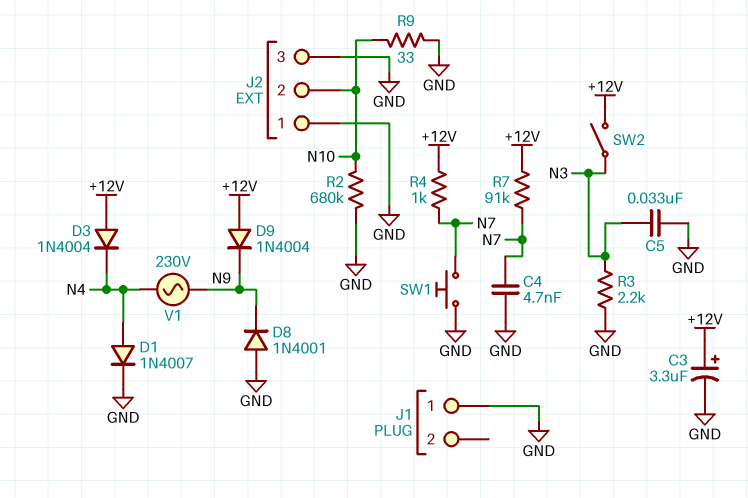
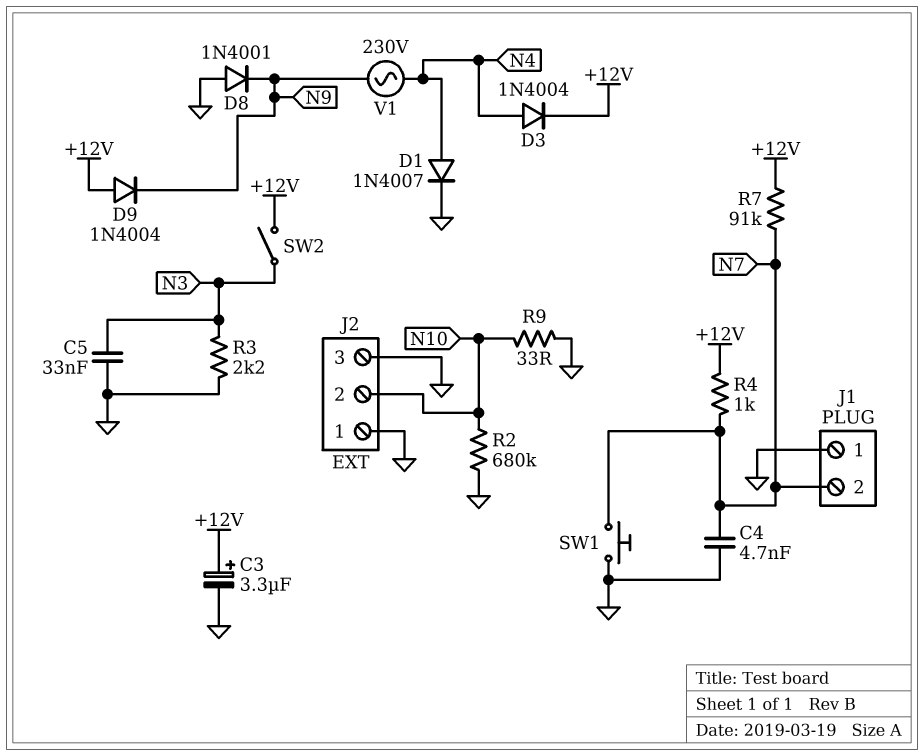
D3: diode 1N4004 (A +12V, K N4) -> diode 1N4004 (A N4, K +12V)
J1 pin 2: none -> N7

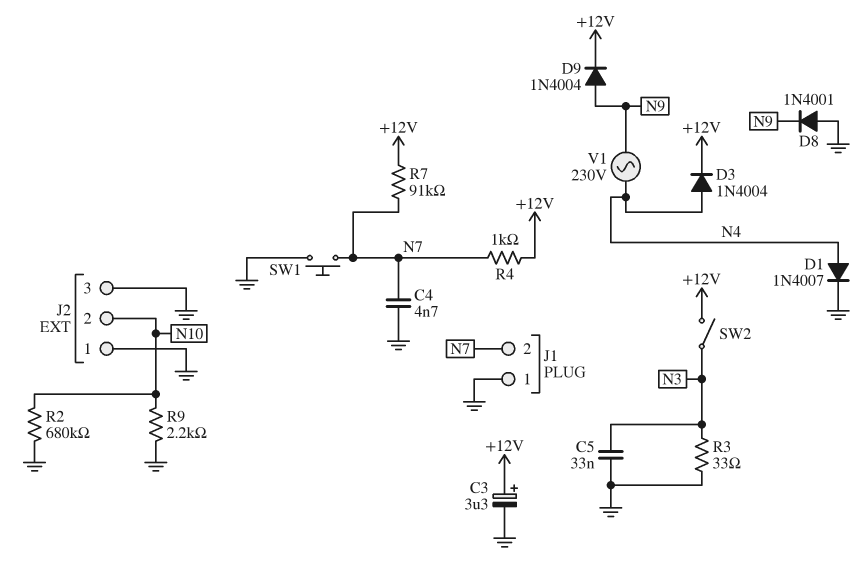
D9: diode 1N4004 (A +12V, K N9) -> diode 1N4004 (A N9, K +12V)
R3: 2.2k (GND, N3) -> 33 (GND, N3)
R9: 33 (GND, N10) -> 2.2k (GND, N10)

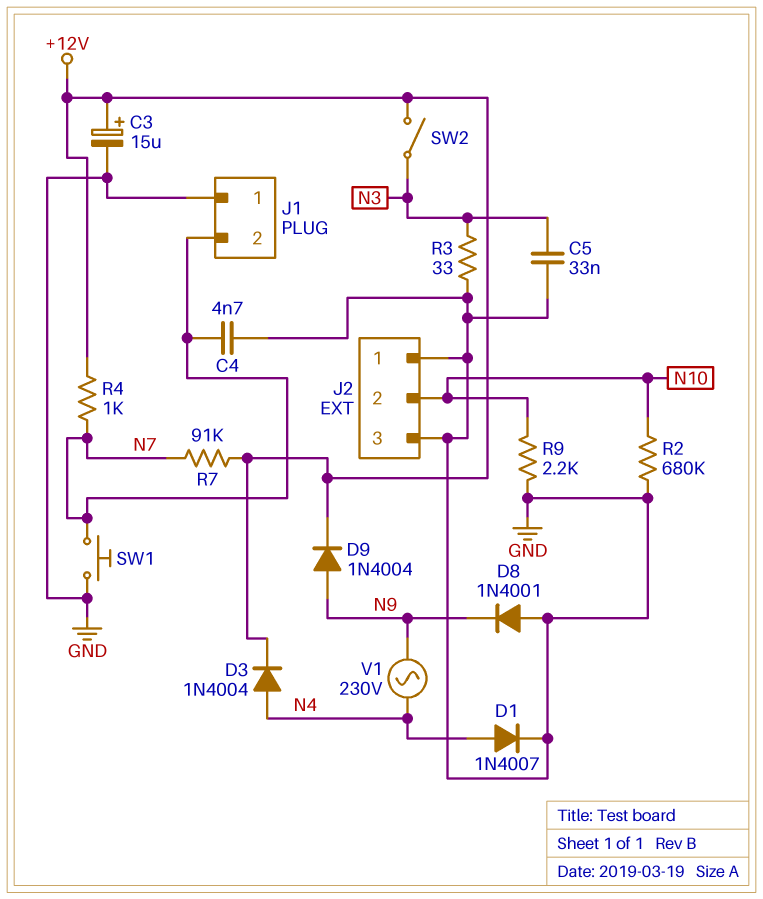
C3: 3.3uF (plus +12V, minus GND) -> 15uF (plus +12V, minus GND)

